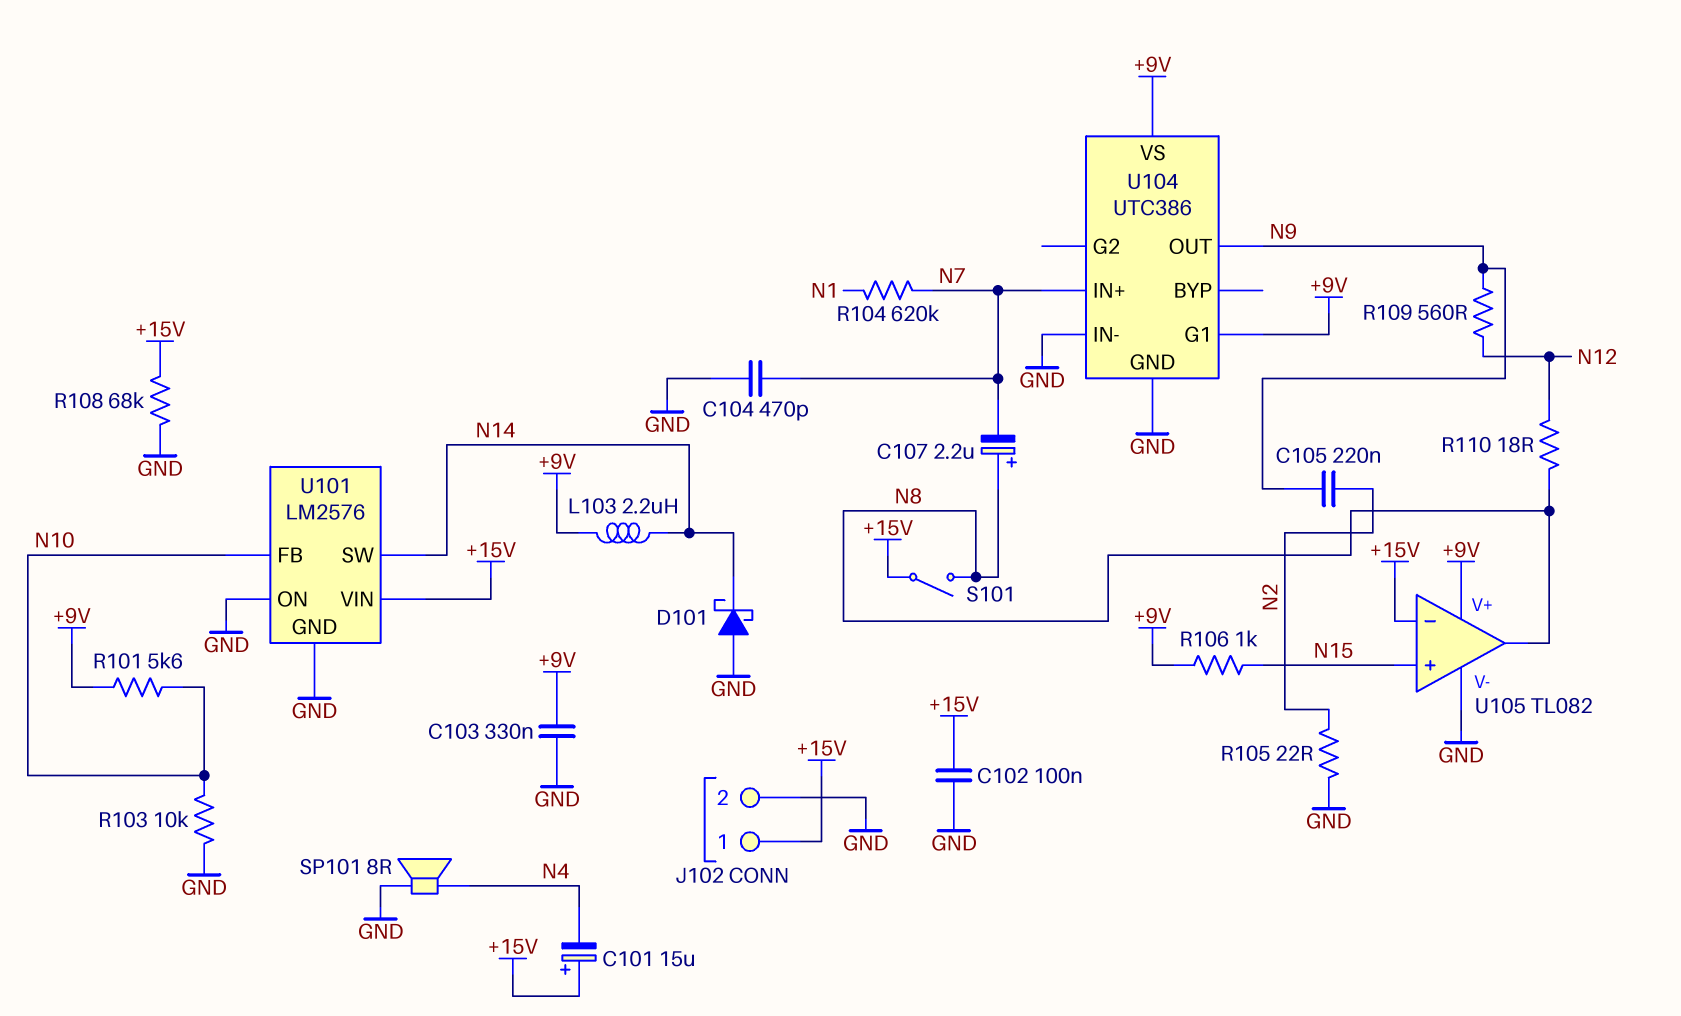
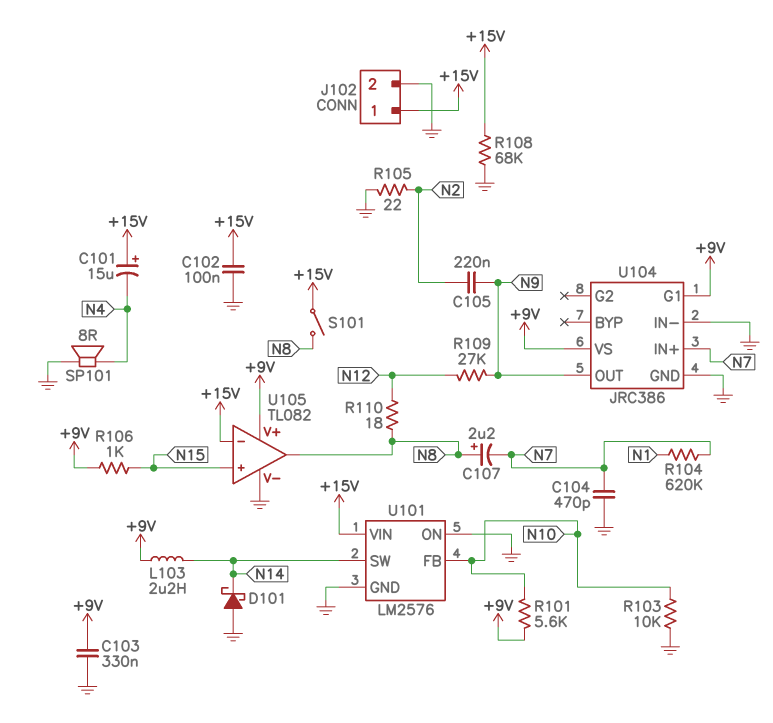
R109: 560 (N9, N12) -> 27k (N9, N12)
U104: UTC386 -> JRC386

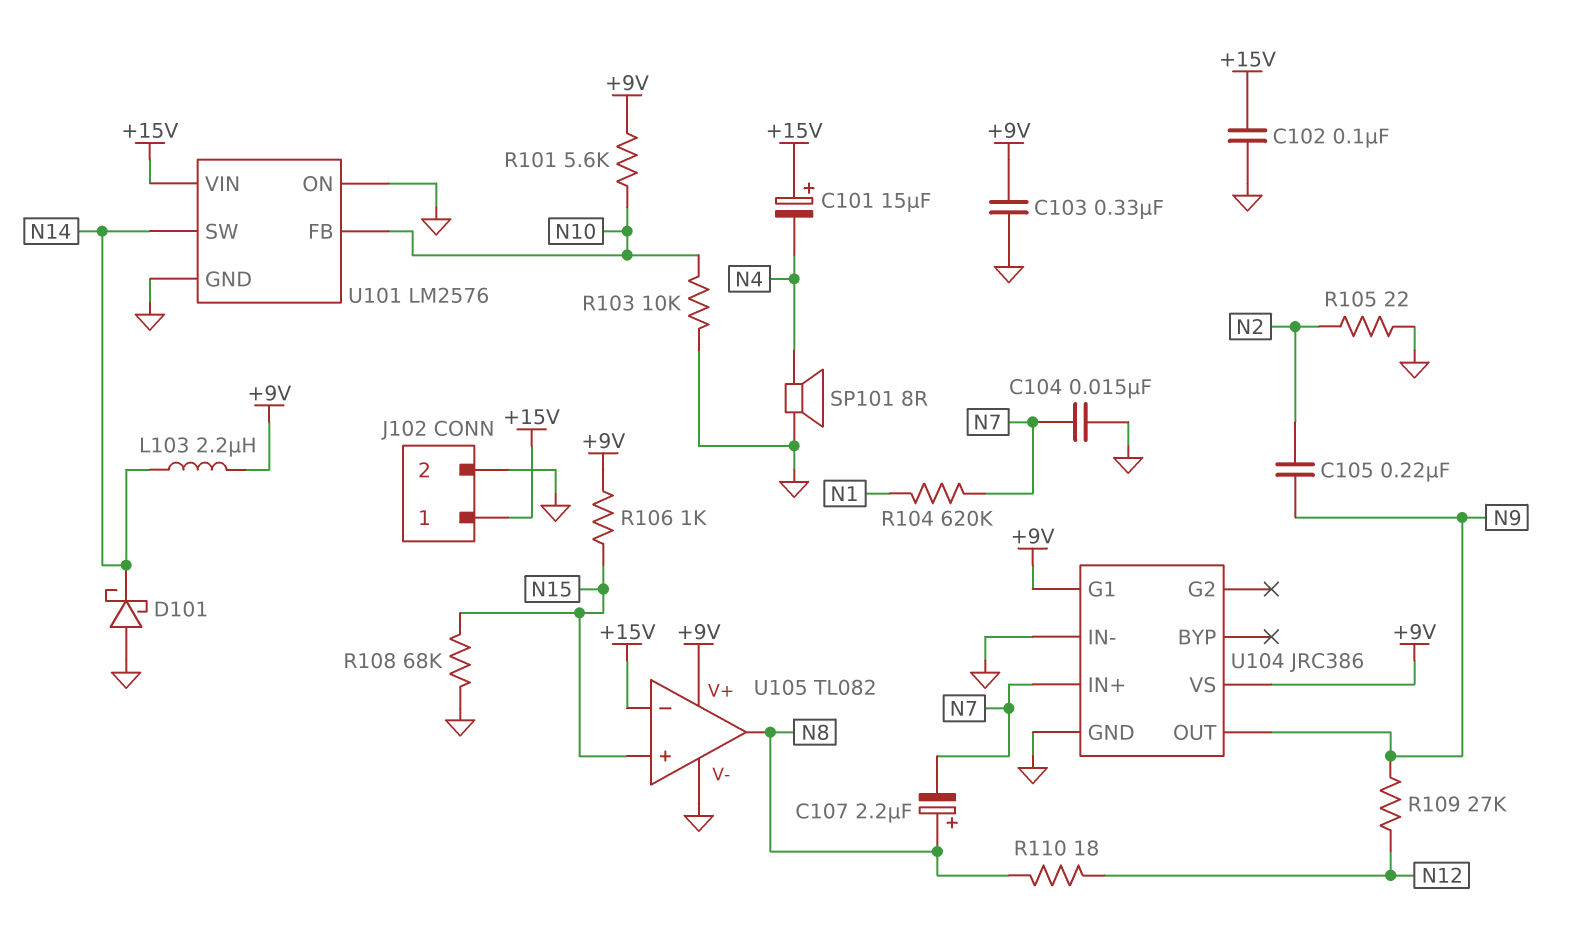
C104: 470pF (GND, N7) -> 15nF (GND, N7)
R108: 68k (+15V, GND) -> 68k (GND, N15)
S101: switch (+15V, N8) -> none

